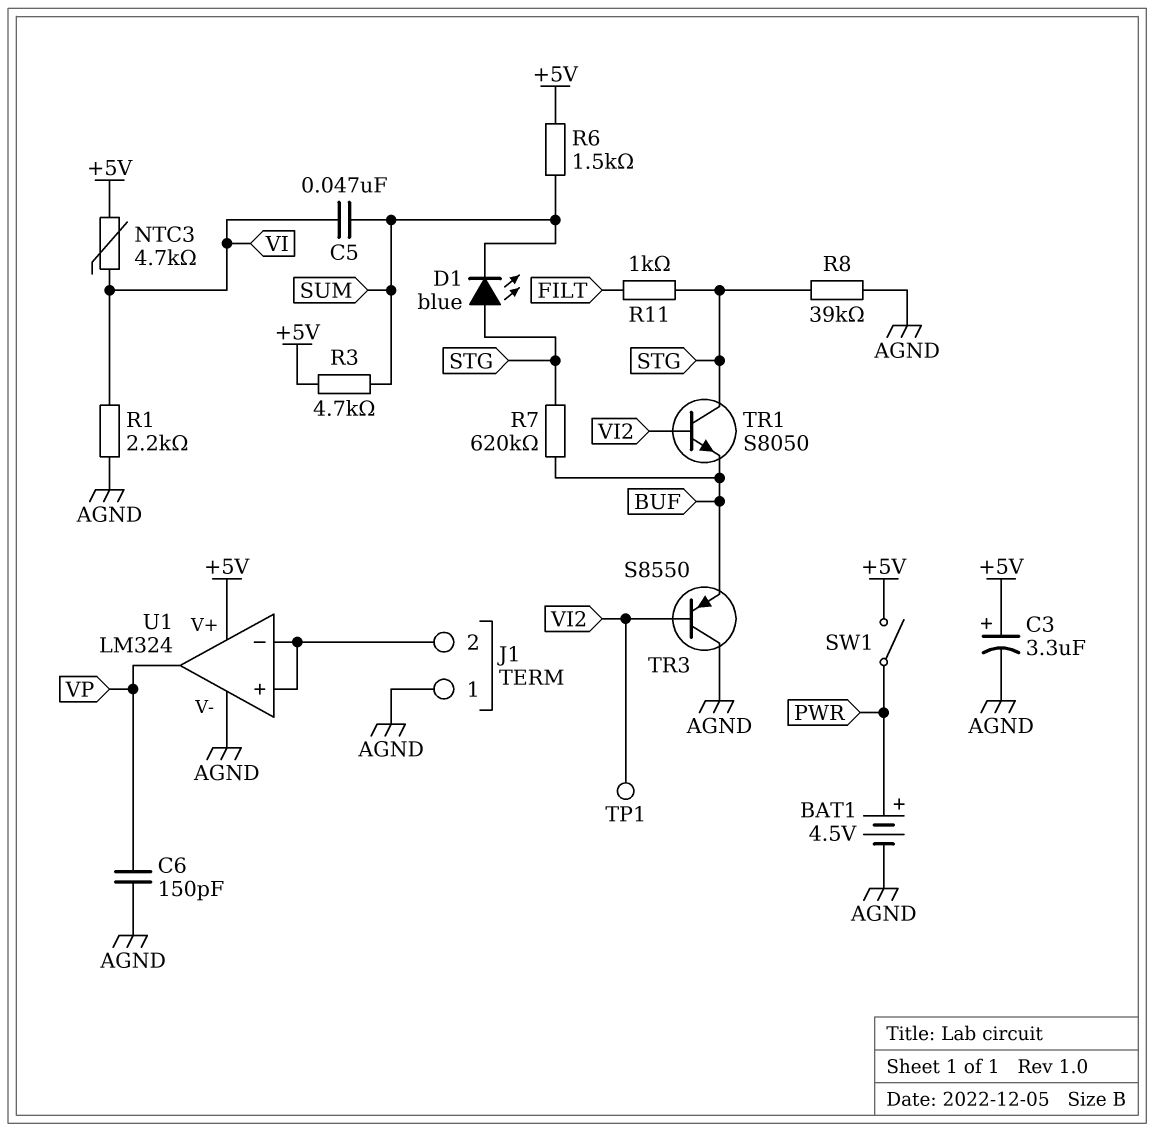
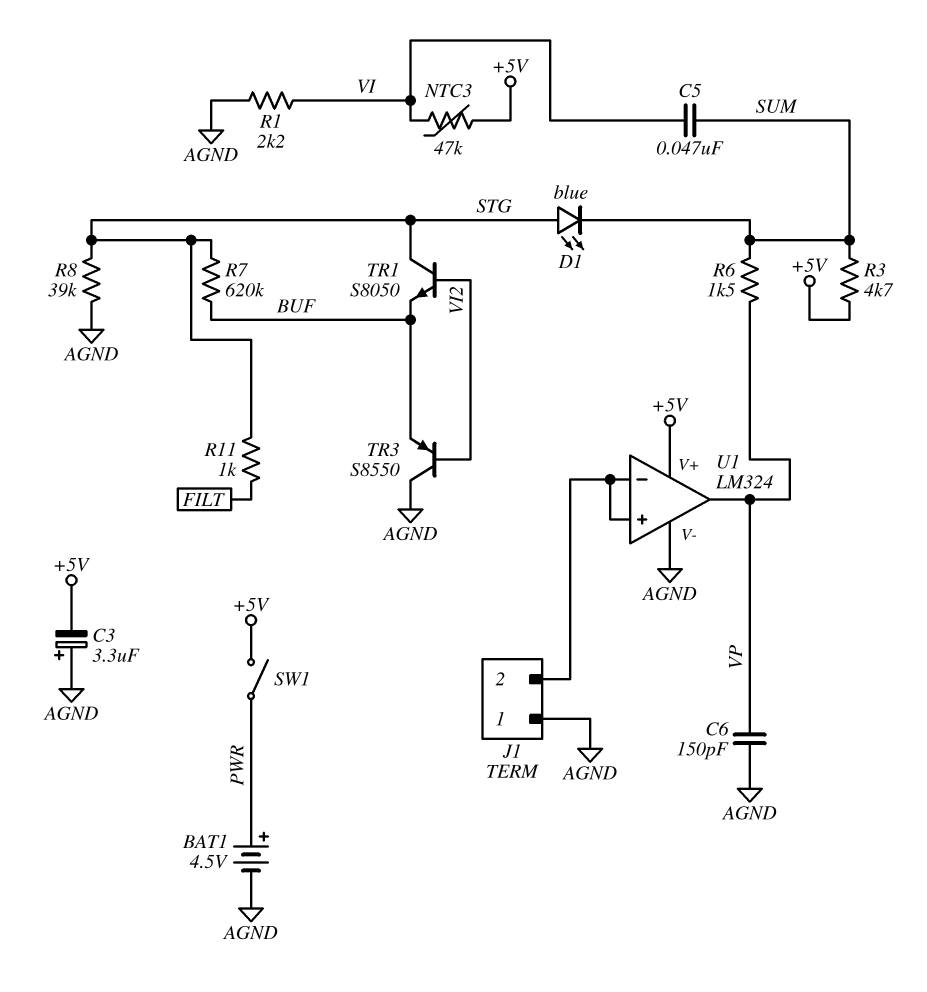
C3: 3.3uF (plus +5V, minus AGND) -> 3.3uF (plus AGND, minus +5V)
NTC3: 4.7k (+5V, VI) -> 47k (+5V, VI)
R6: 1.5k (+5V, SUM) -> 1.5k (SUM, VP)
TP1: test point (VI2) -> none

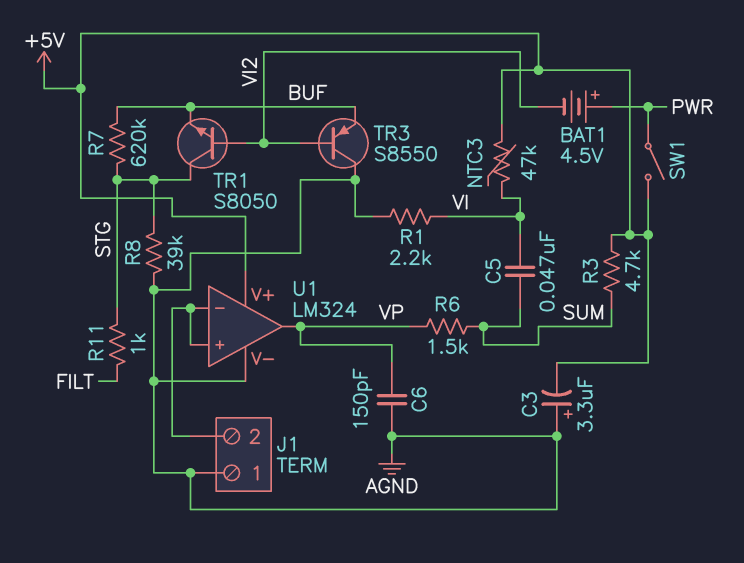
BAT1: 4.5V (plus PWR, minus AGND) -> 4.5V (plus PWR, minus VI2)
D1: LED blue (A STG, K SUM) -> none

